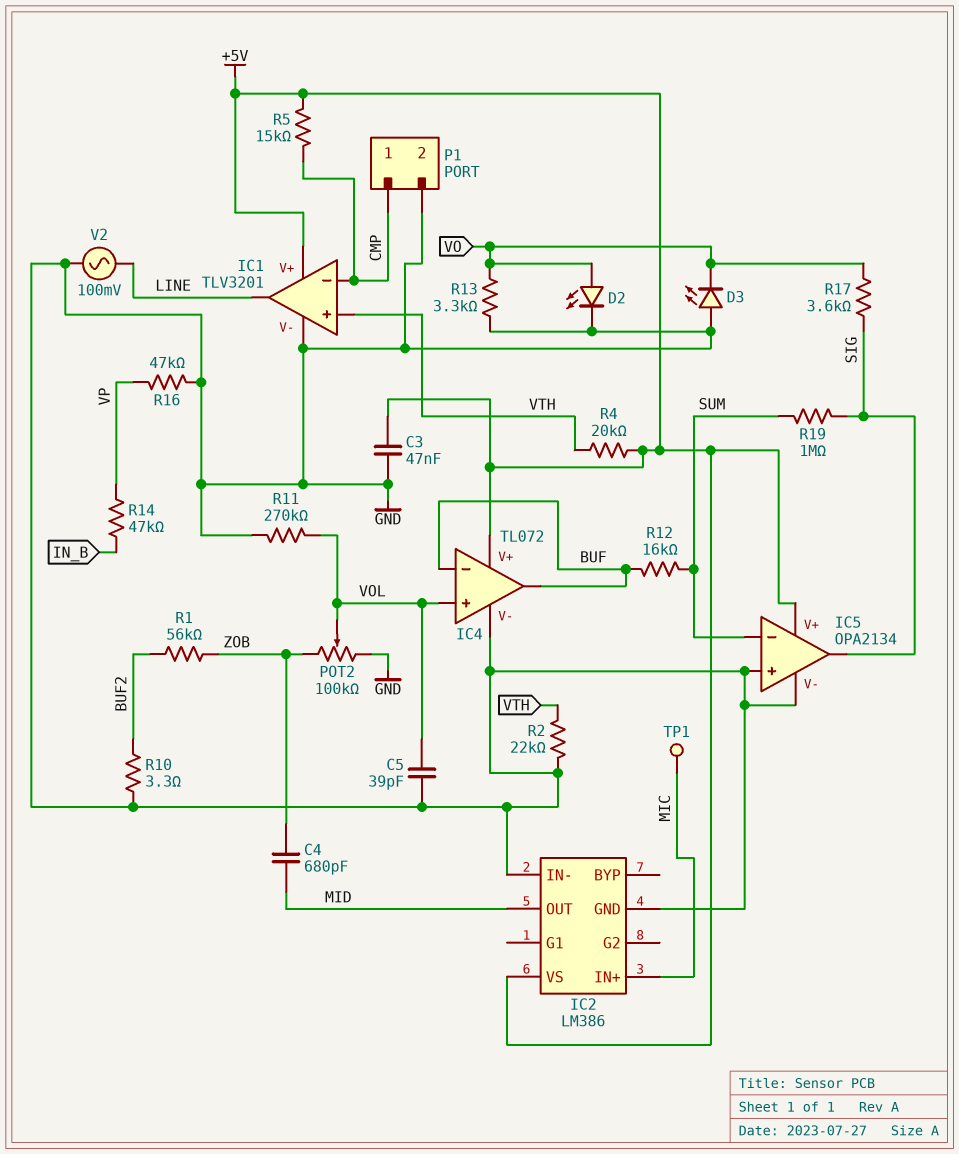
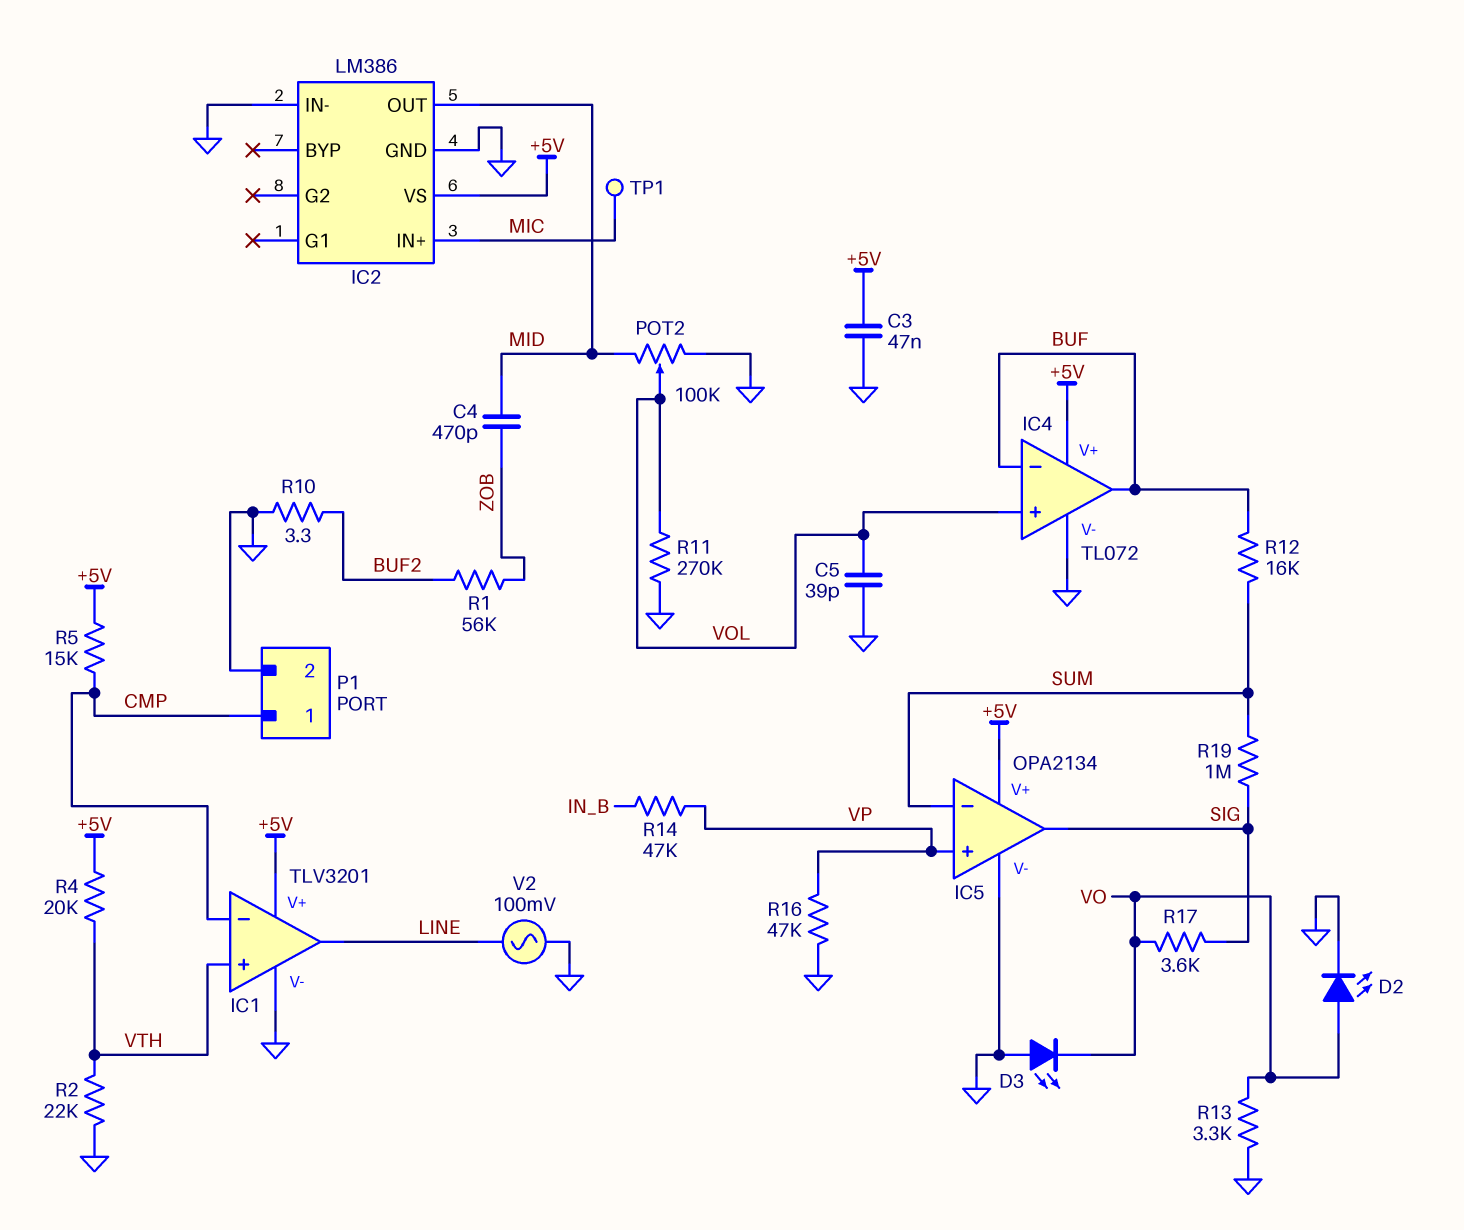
C4: 680pF (MID, ZOB) -> 470pF (MID, ZOB)
IC5 pin in+: GND -> VP
POT2: 100k (GND, ZOB, wiper VOL) -> 100k (GND, MID, wiper VOL)

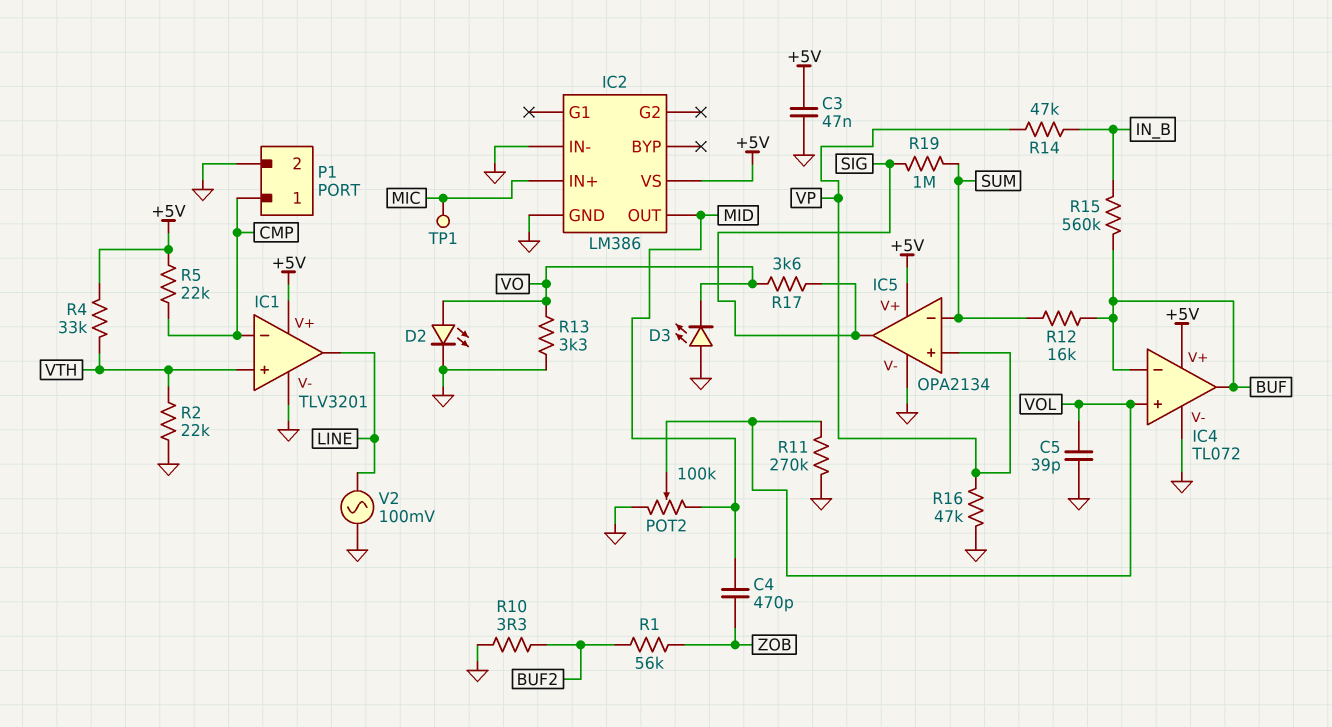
R4: 20k (+5V, VTH) -> 33k (+5V, VTH)
R5: 15k (+5V, CMP) -> 22k (+5V, CMP)
R15: none -> 560k (BUF, IN_B)

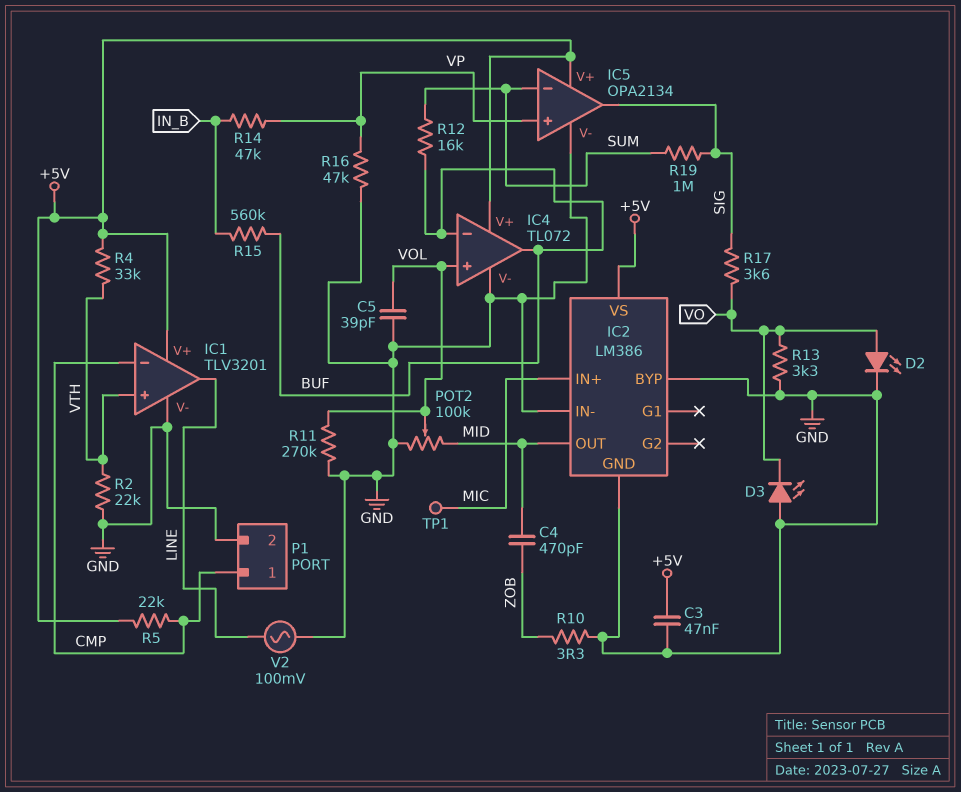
IC2 pin BYP: none -> GND
R1: 56k (BUF2, ZOB) -> none
R10: 3.3 (BUF2, GND) -> 3.3 (GND, ZOB)

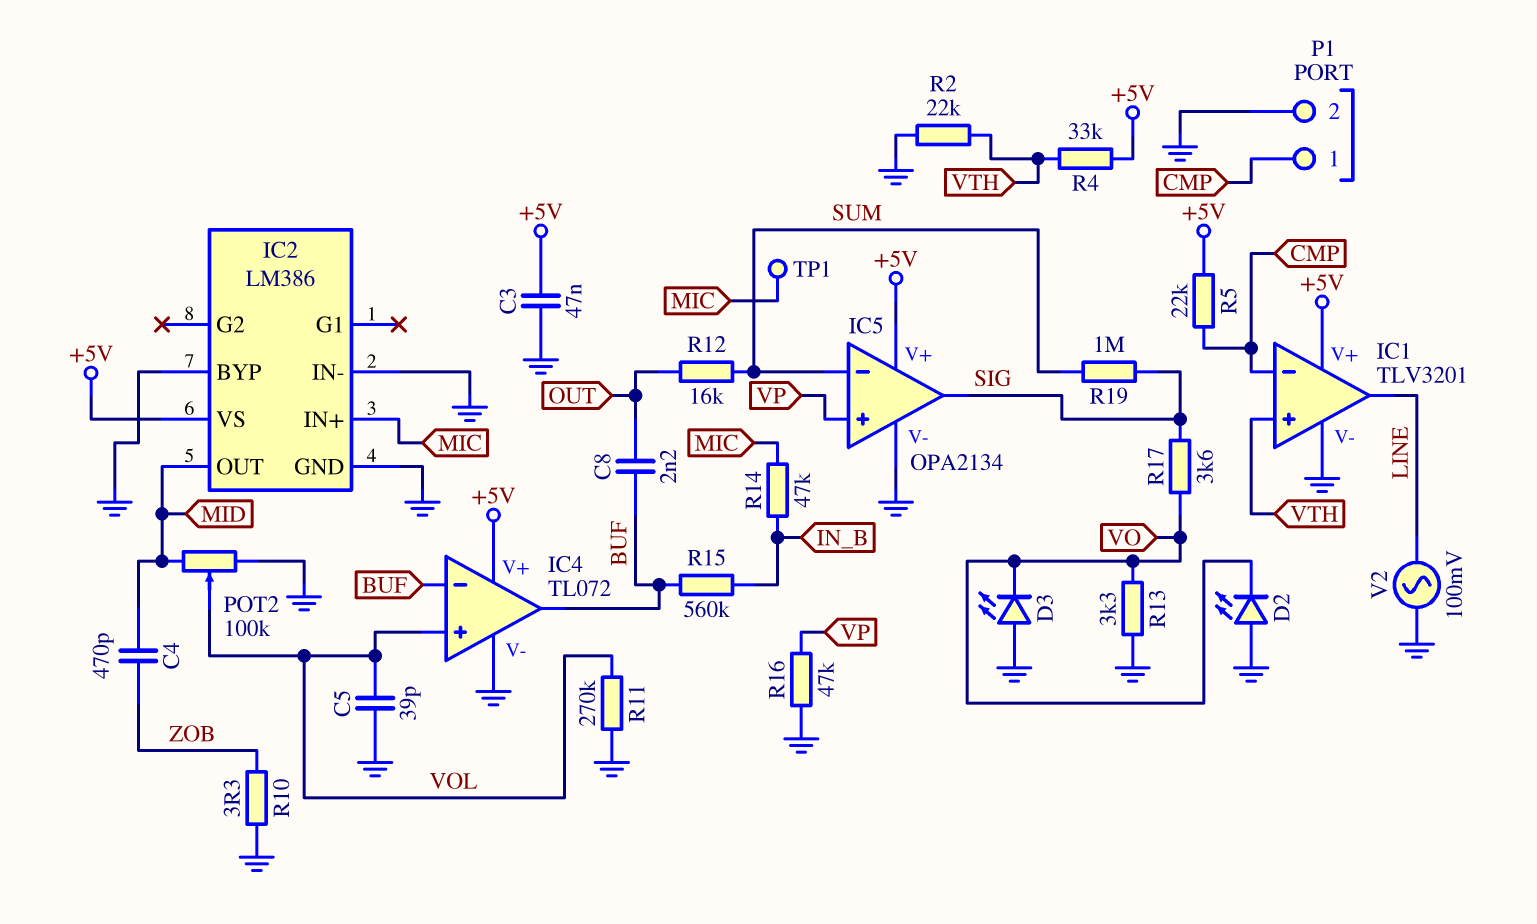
C8: none -> 2.2nF (BUF, OUT)
D2: LED (A VO, K GND) -> LED (A GND, K VO)
R12: 16k (BUF, SUM) -> 16k (OUT, SUM)
R14: 47k (IN_B, VP) -> 47k (IN_B, MIC)

